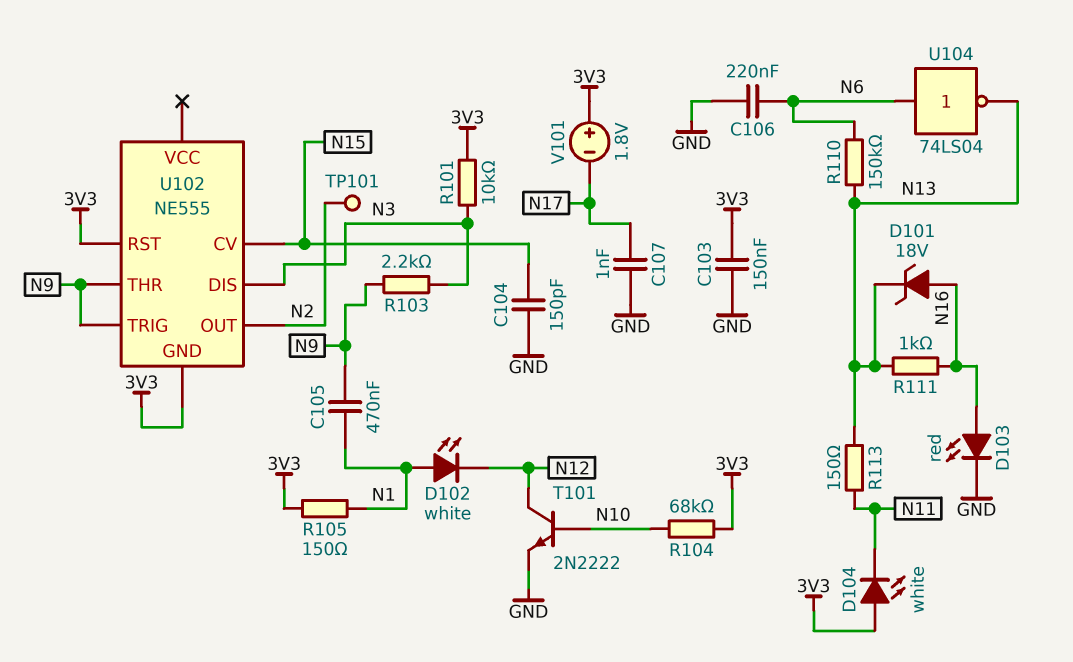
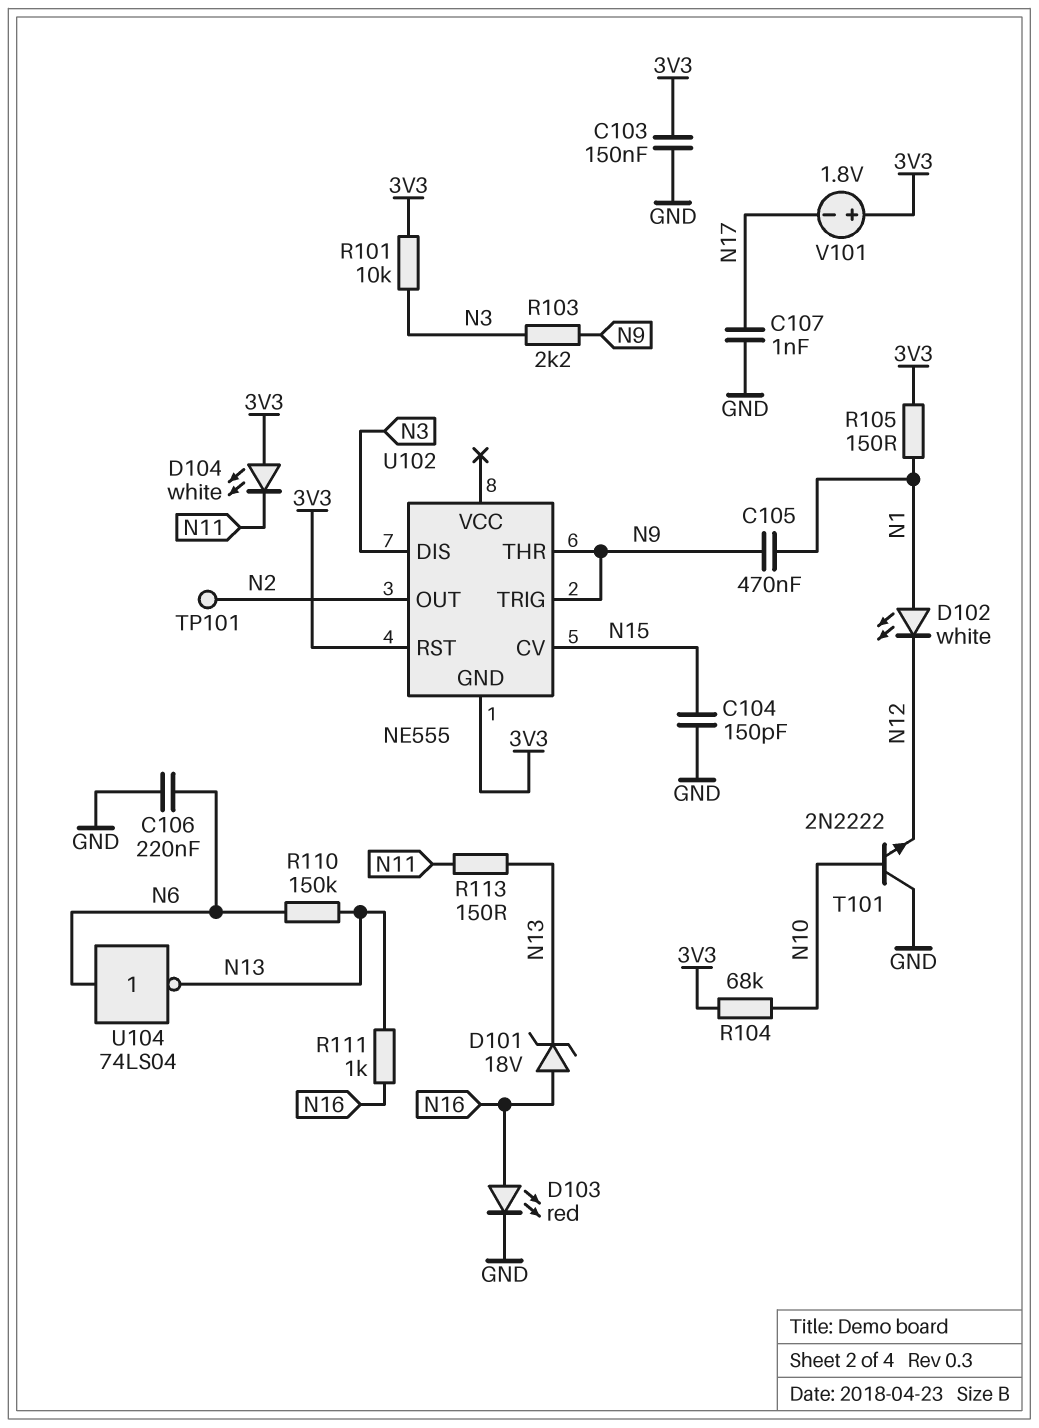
T101: NPN 2N2222 (B N10, C N12, E GND) -> NPN 2N2222 (B N10, C GND, E N12)

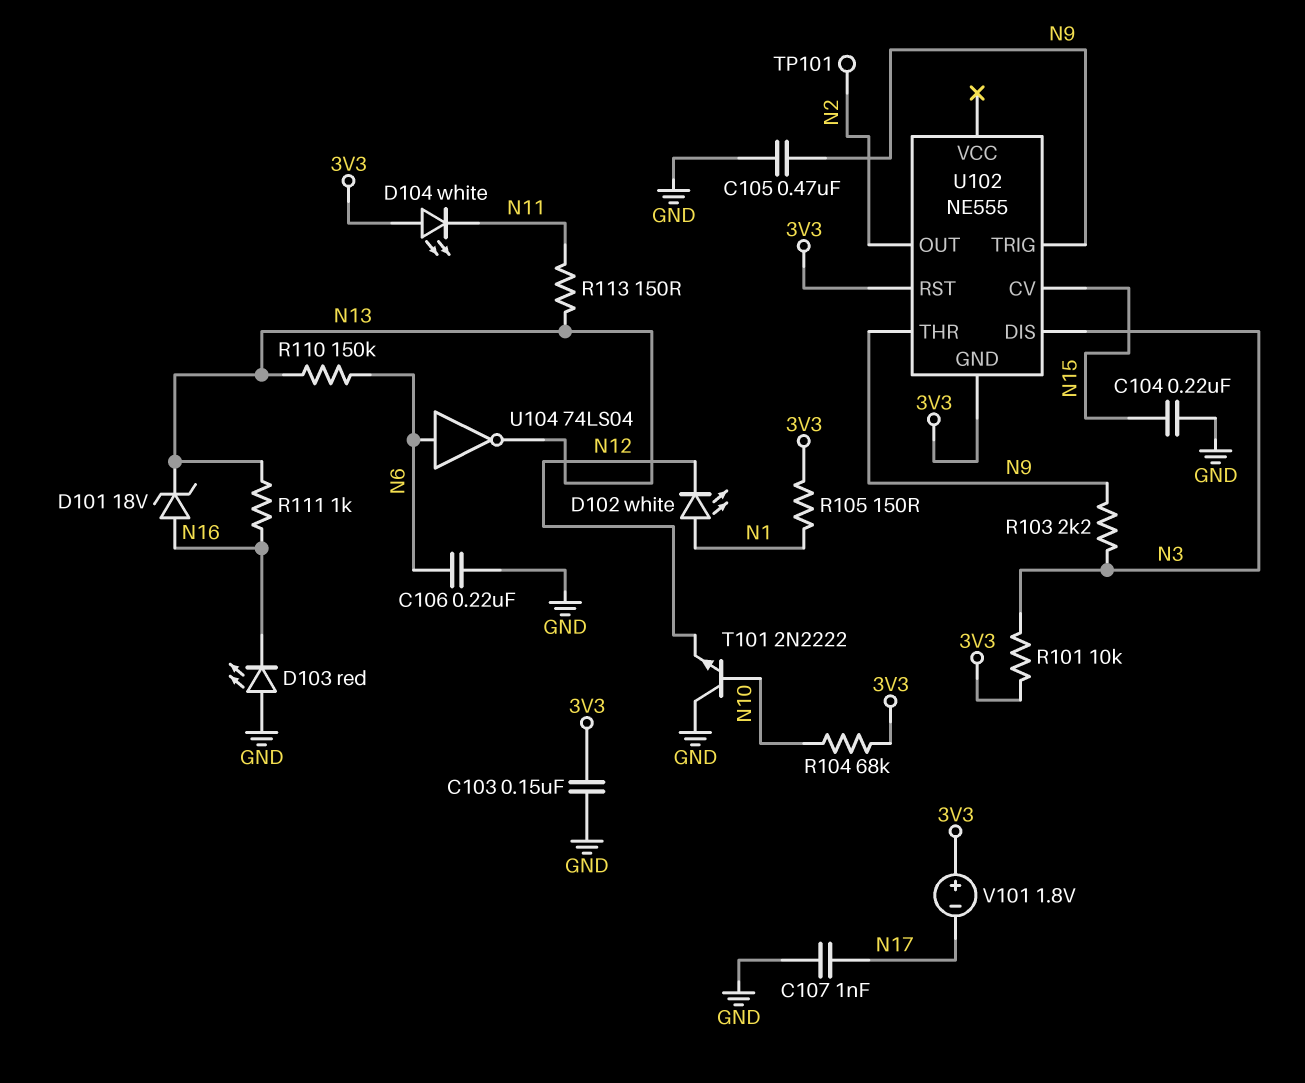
C104: 150pF (GND, N15) -> 220nF (GND, N15)
C105: 470nF (N1, N9) -> 470nF (GND, N9)
D103: LED red (A N16, K GND) -> LED red (A GND, K N16)

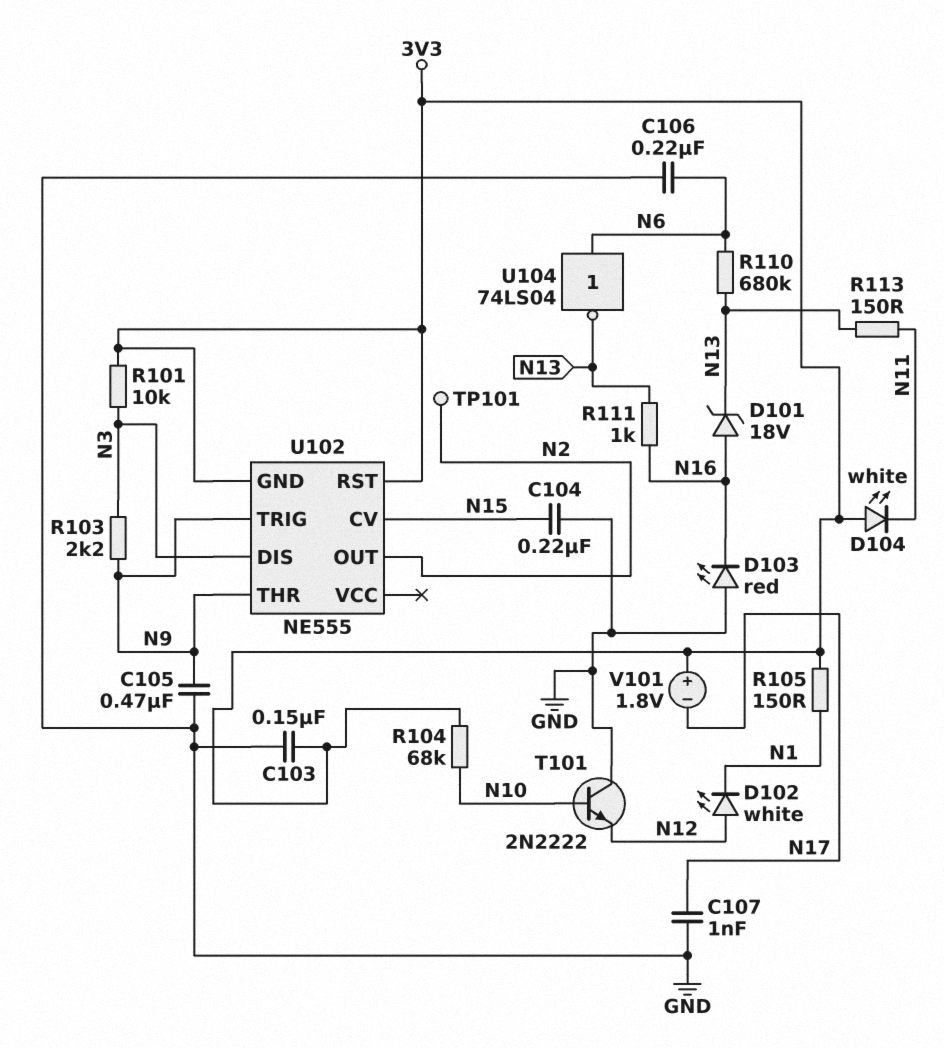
D102: LED white (A N1, K N12) -> LED white (A N12, K N1)
R110: 150k (N6, N13) -> 680k (N6, N13)

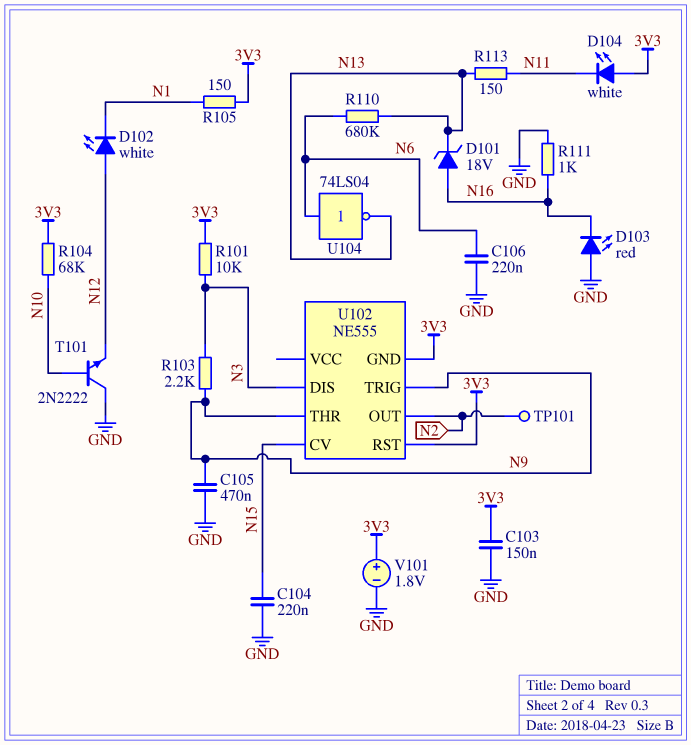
C107: 1nF (GND, N17) -> none
R111: 1k (N13, N16) -> 1k (GND, N16)
V101: 1.8V (plus 3V3, minus N17) -> 1.8V (plus 3V3, minus GND)

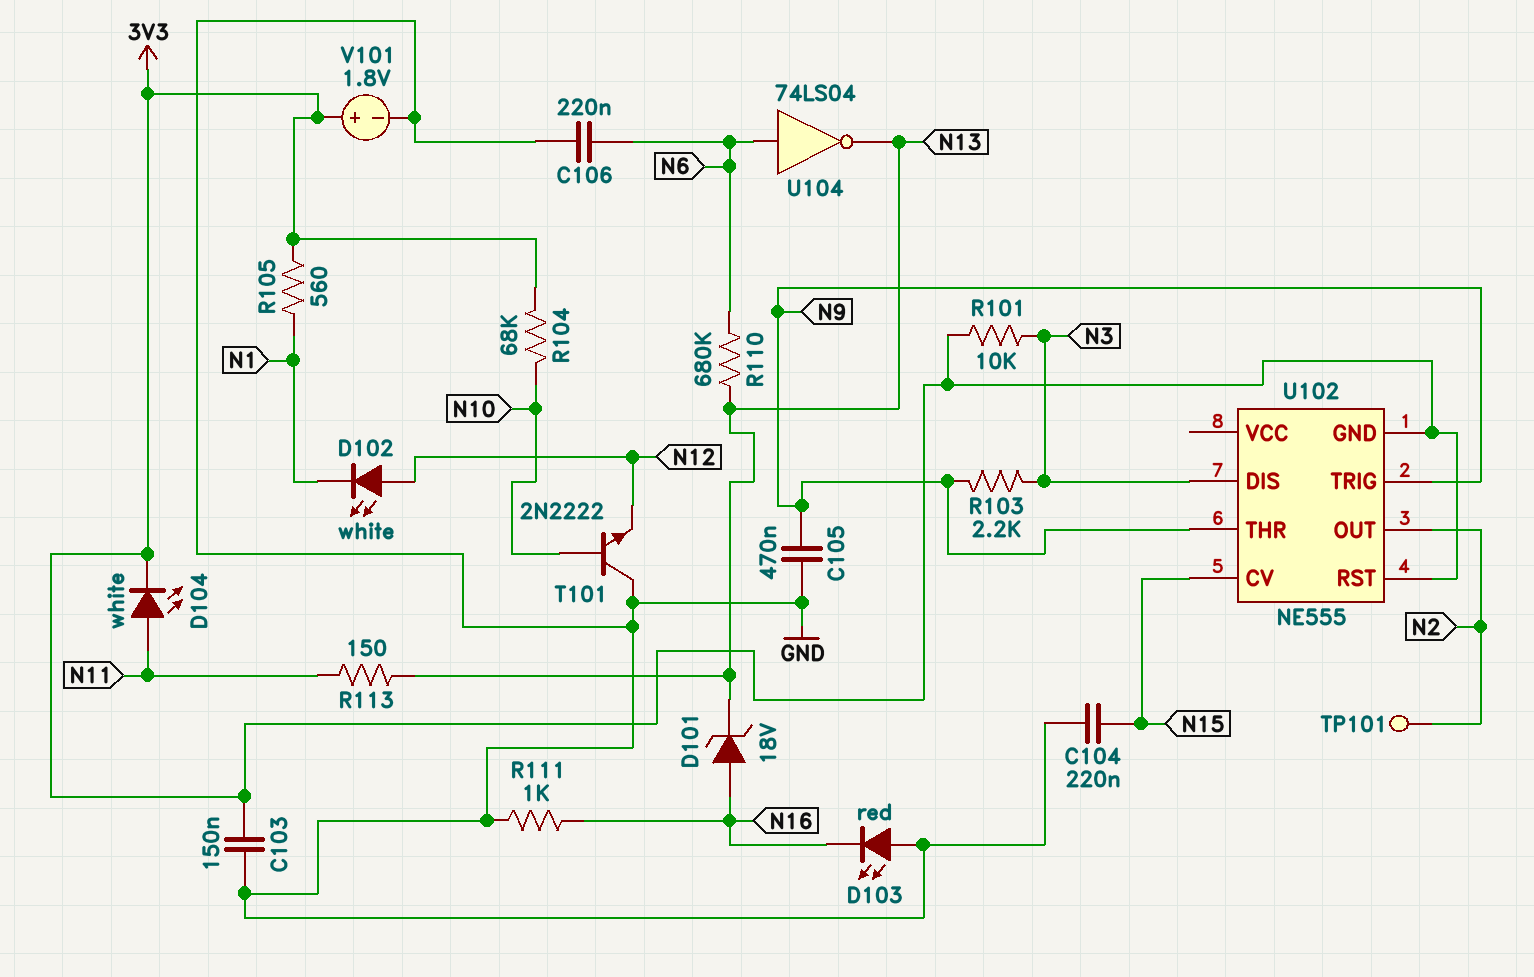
D104: LED white (A 3V3, K N11) -> LED white (A N11, K 3V3)
R105: 150 (3V3, N1) -> 560 (3V3, N1)

